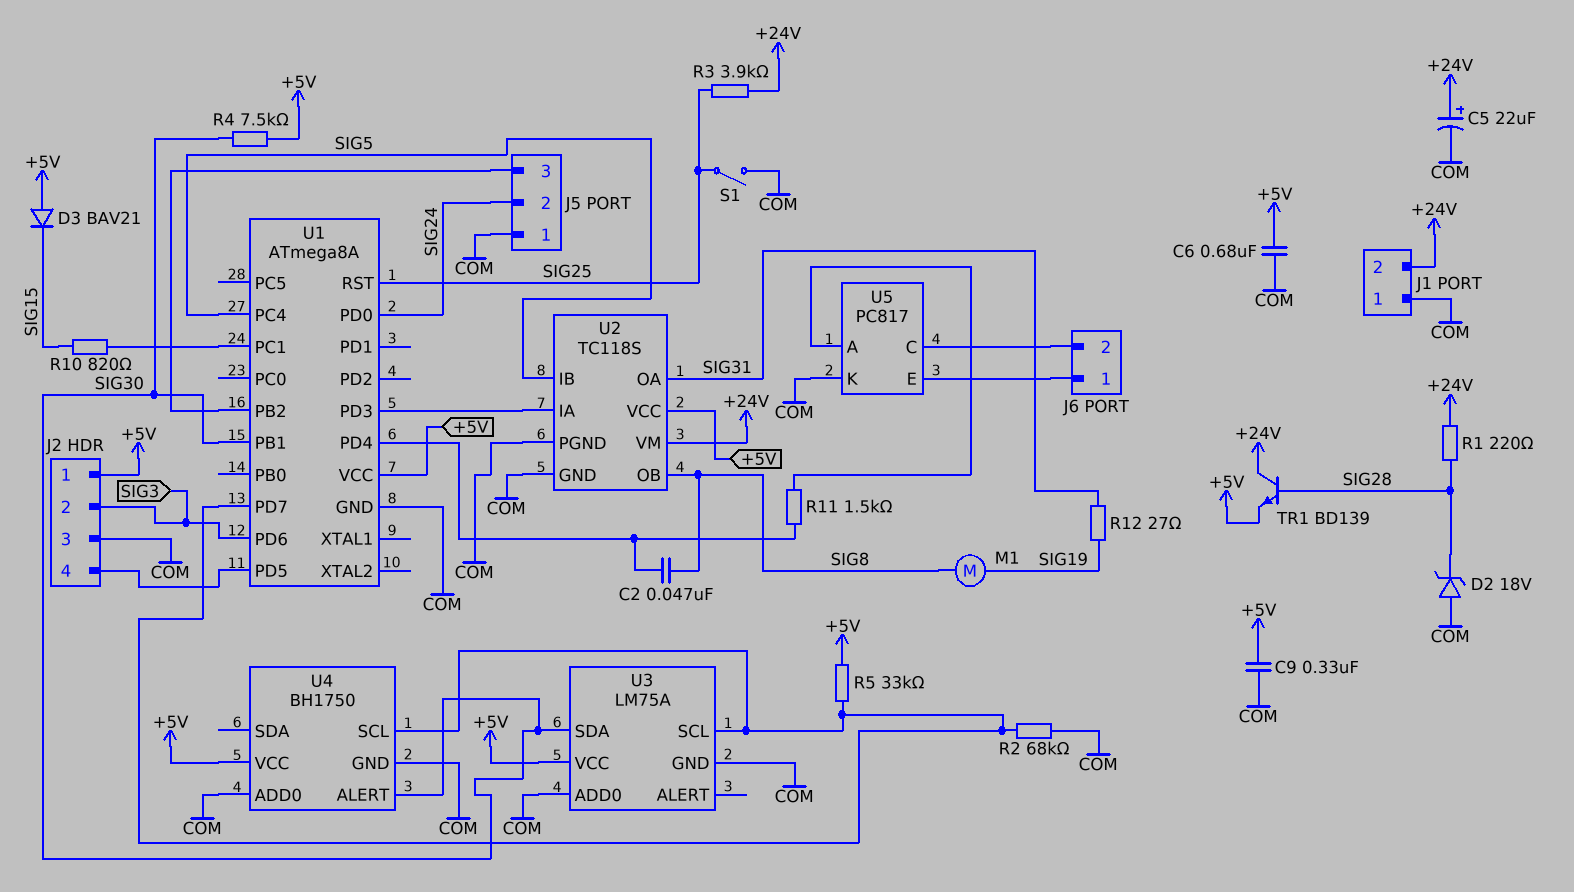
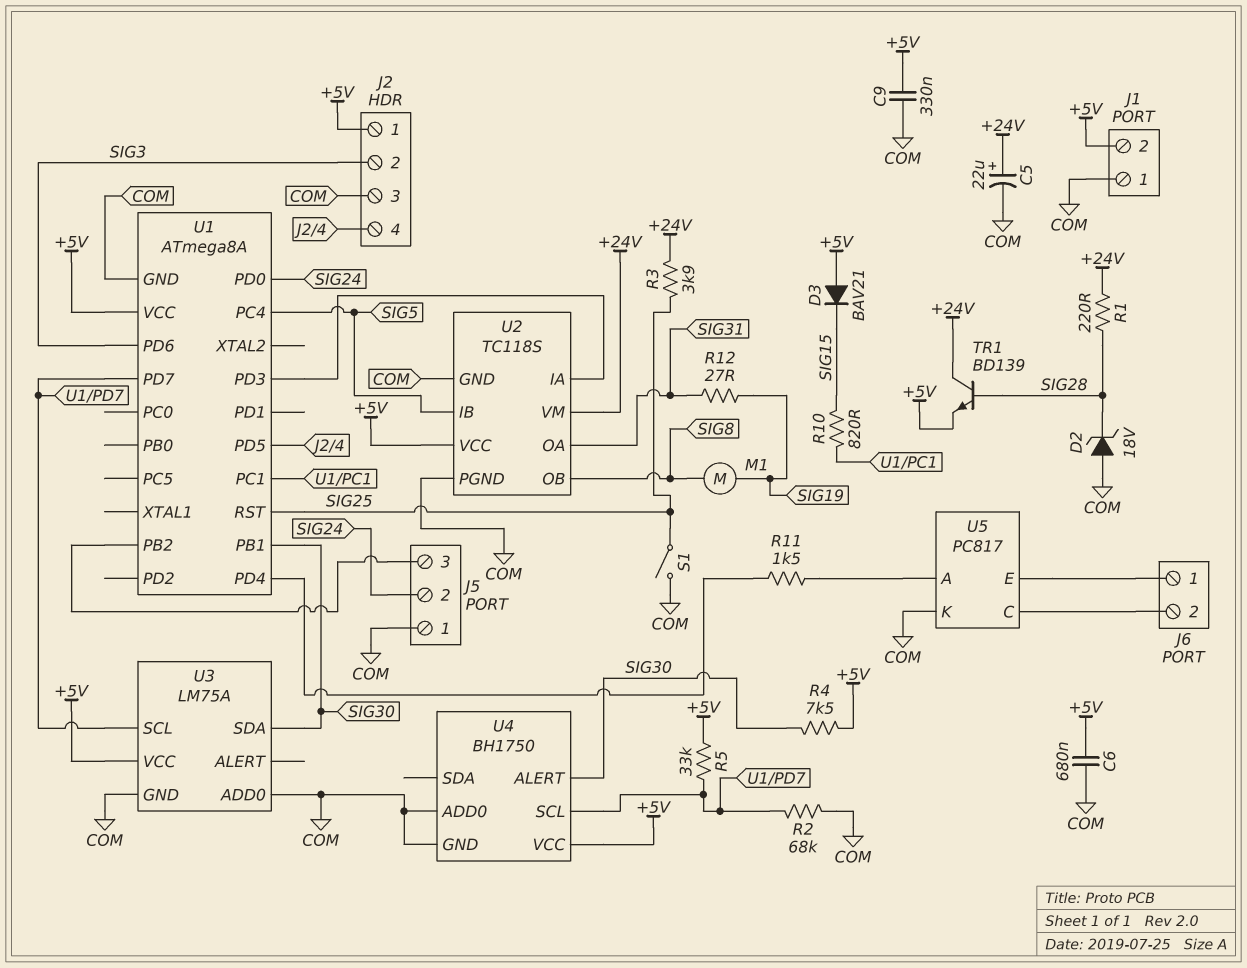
C2: 47nF (SIG8, U1/PD4) -> none
J1 pin 2: +24V -> +5V

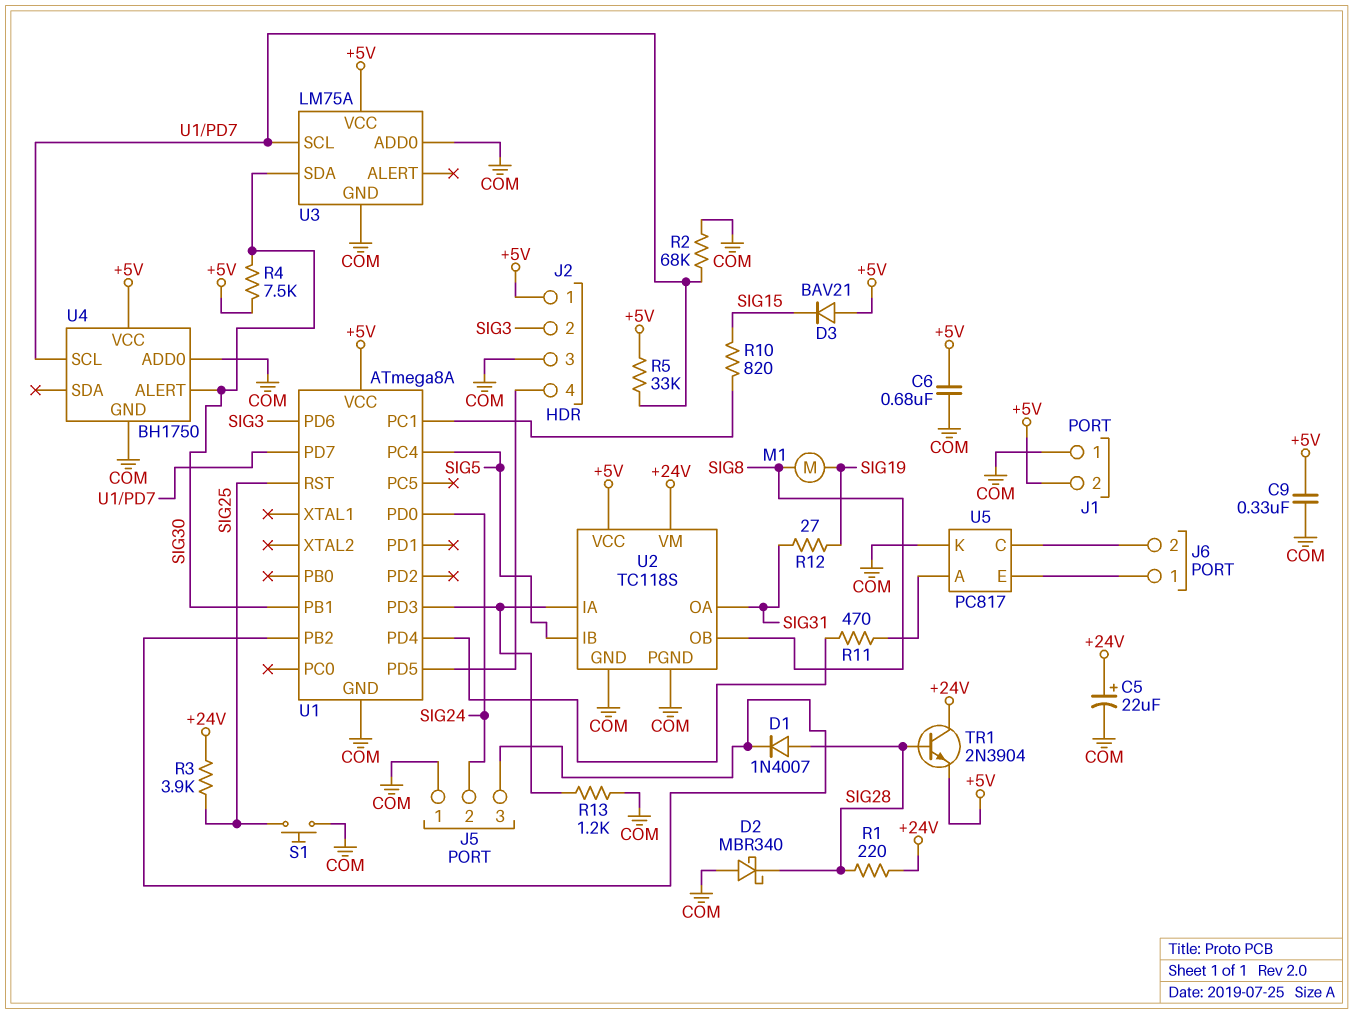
D1: none -> diode 1N4007 (A SIG28, K J5/3)
D2: zener 18V (A COM, K SIG28) -> schottky MBR340 (A COM, K SIG28)
R11: 1.5k (U1/PD4, U5/A) -> 470 (U1/PD4, U5/A)
R13: none -> 1.2k (COM, U1/PD3)
S1: switch (COM, SIG25) -> button (COM, SIG25)
TR1: NPN BD139 (B SIG28, C +24V, E +5V) -> NPN 2N3904 (B SIG28, C +24V, E +5V)

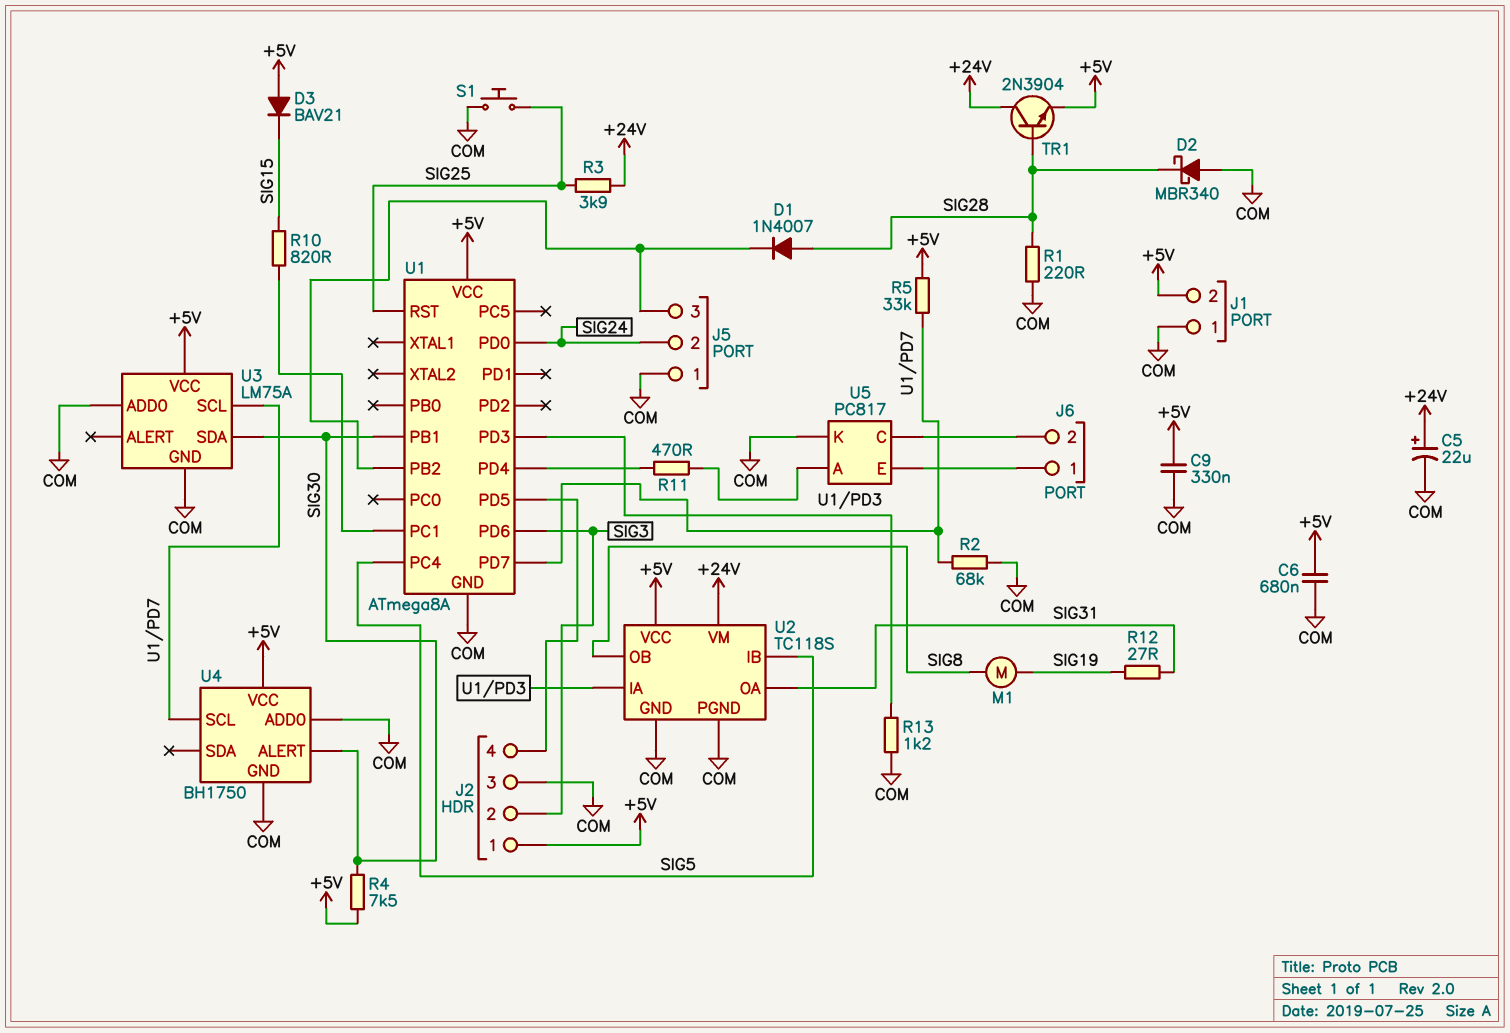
R1: 220 (+24V, SIG28) -> 220 (COM, SIG28)

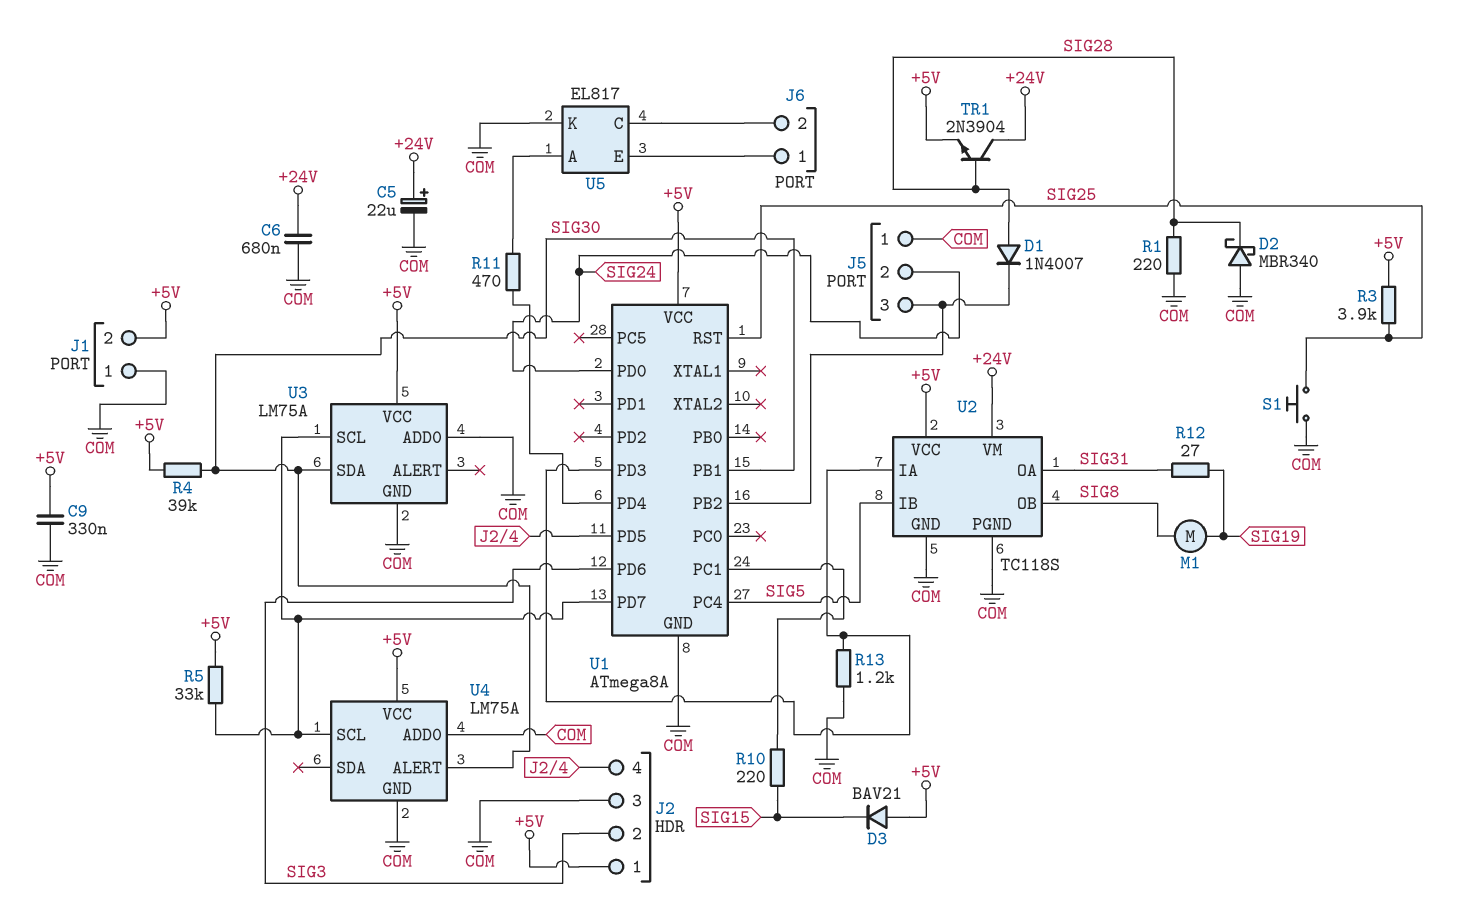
C6: 680nF (+5V, COM) -> 680nF (+24V, COM)
R2: 68k (COM, U1/PD7) -> none
R3: 3.9k (+24V, SIG25) -> 3.9k (+5V, SIG25)
R4: 7.5k (+5V, SIG30) -> 39k (+5V, SIG30)
R10: 820 (SIG15, U1/PC1) -> 220 (SIG15, U1/PC1)
U4: BH1750 -> LM75A
U5: PC817 -> EL817

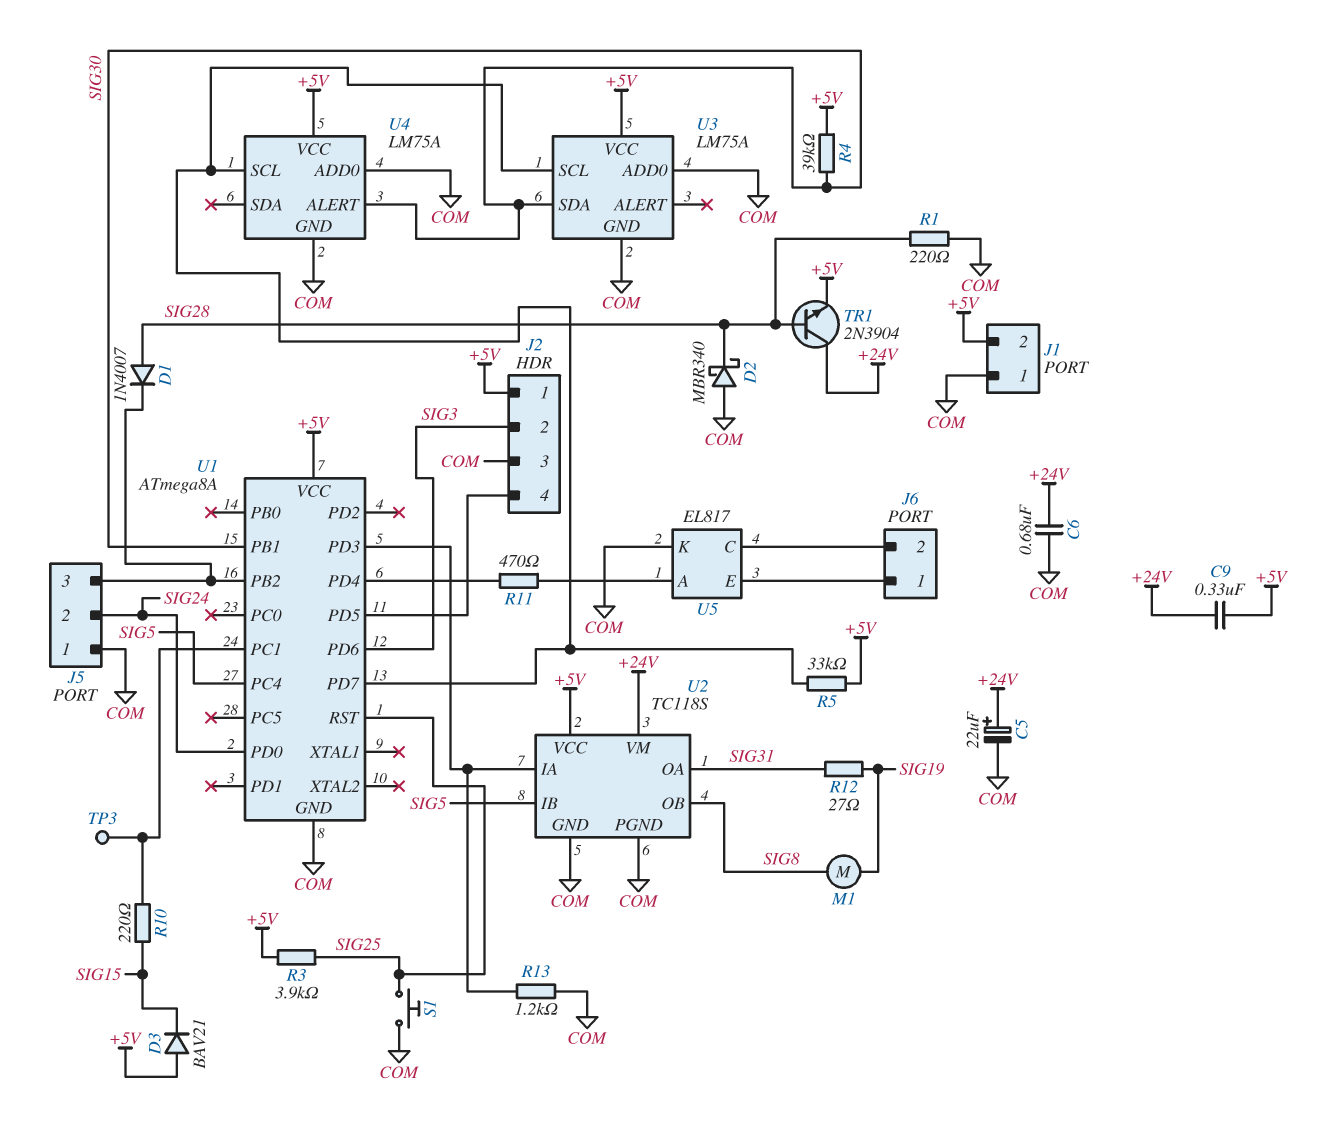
C9: 330nF (+5V, COM) -> 330nF (+5V, +24V)
TP3: none -> test point (U1/PC1)

